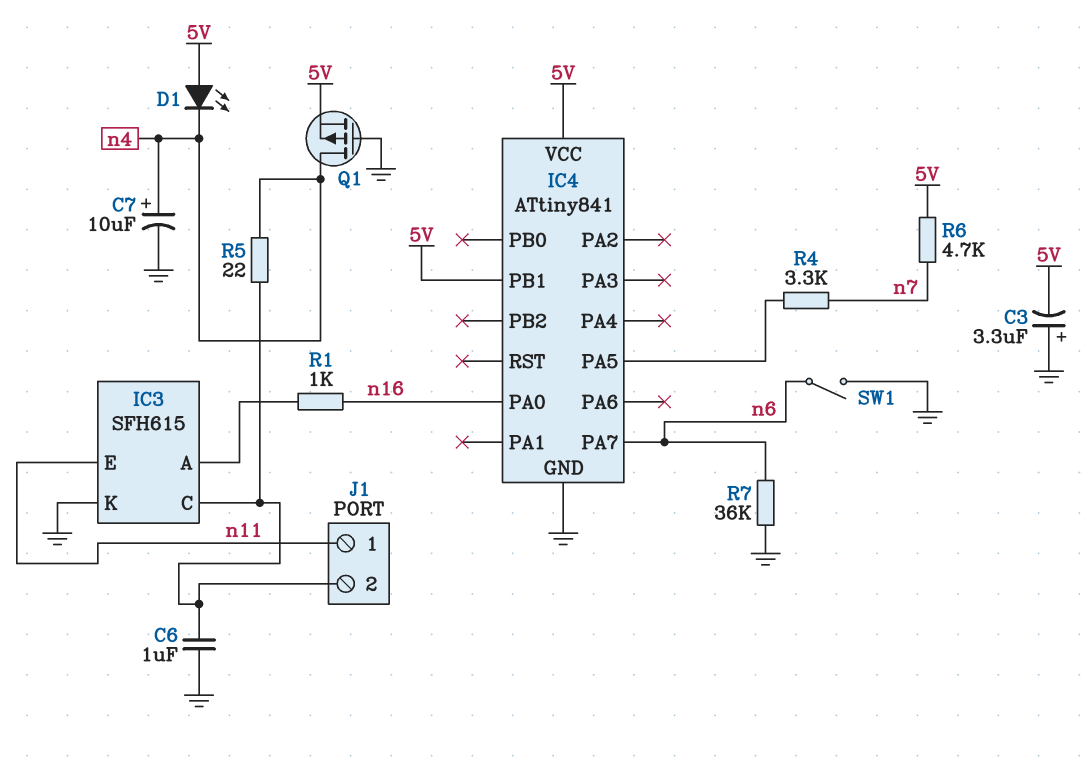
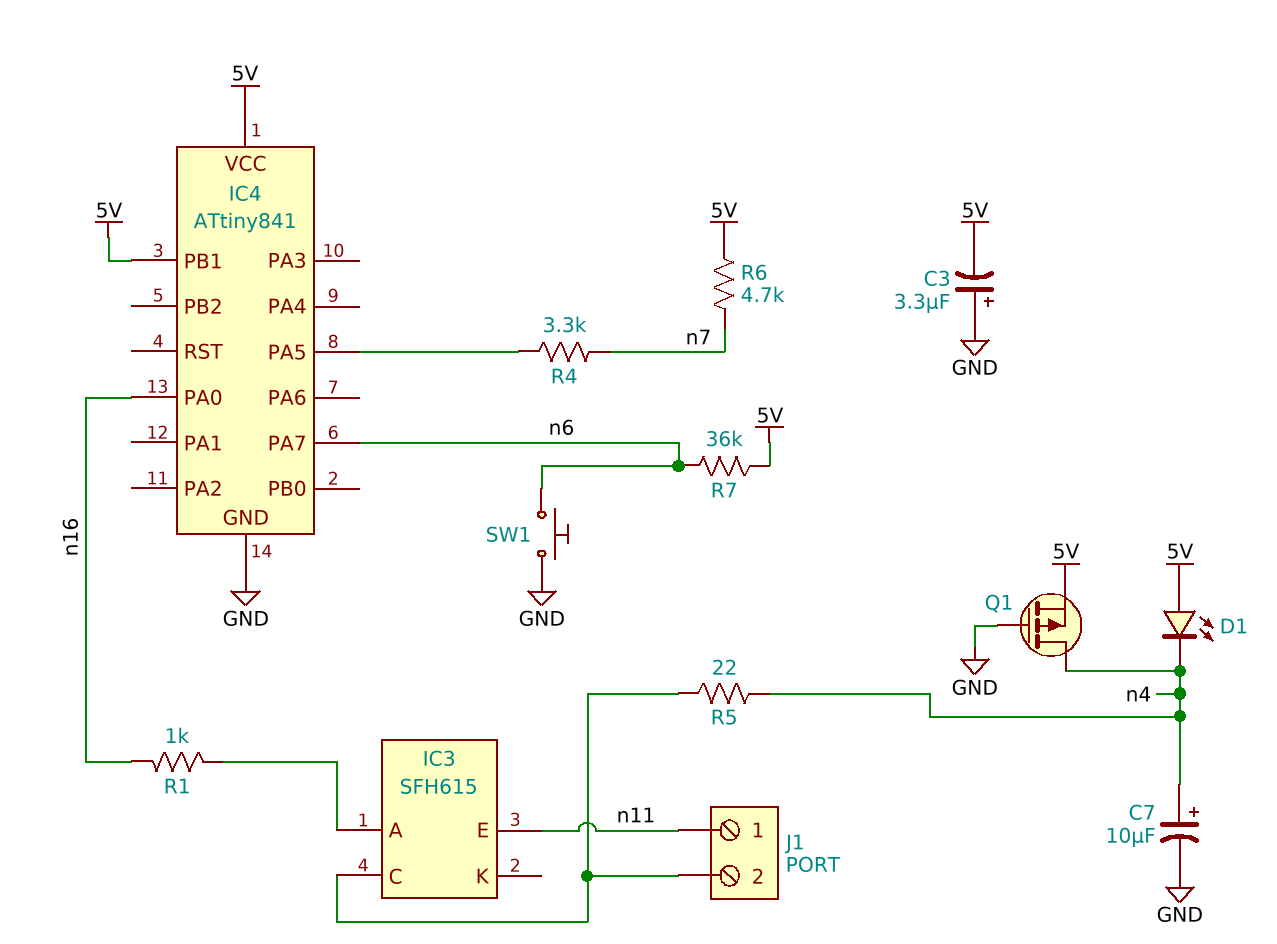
C6: 1uF (GND, IC3/C) -> none
IC3 pin K: GND -> none
R7: 36k (GND, n6) -> 36k (5V, n6)
SW1: switch (GND, n6) -> button (GND, n6)

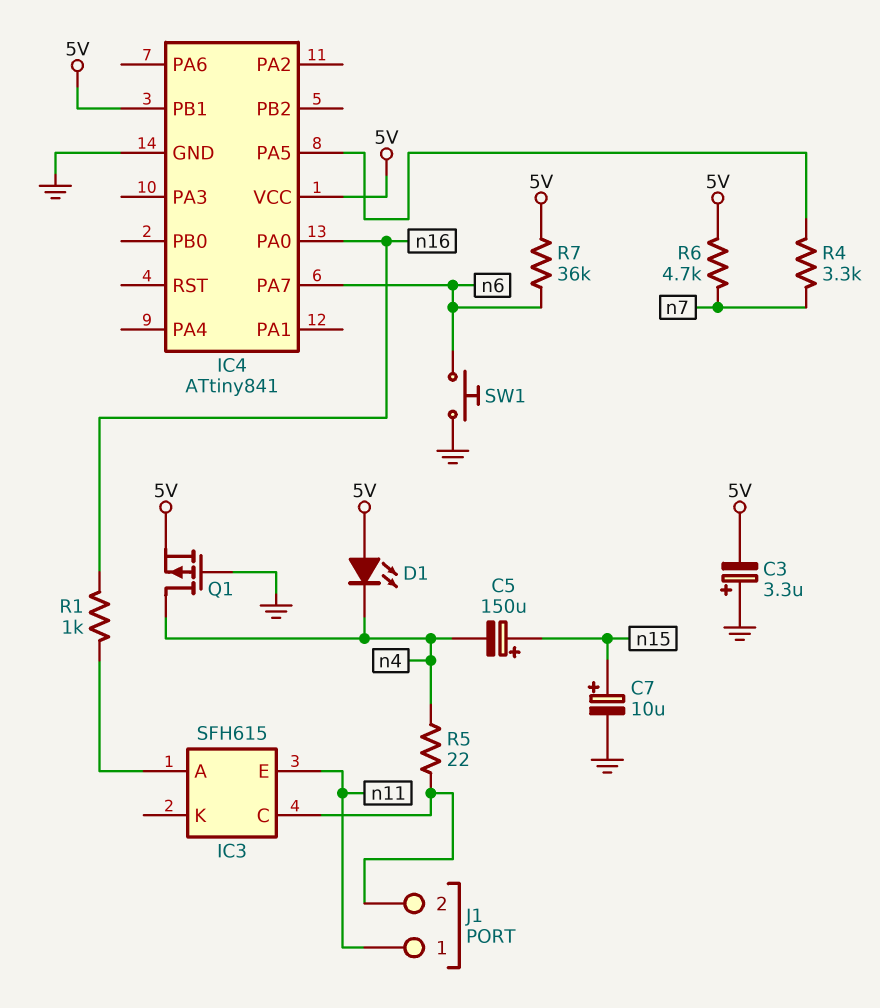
C5: none -> 150uF (plus n15, minus n4)
C7: 10uF (plus n4, minus GND) -> 10uF (plus n15, minus GND)

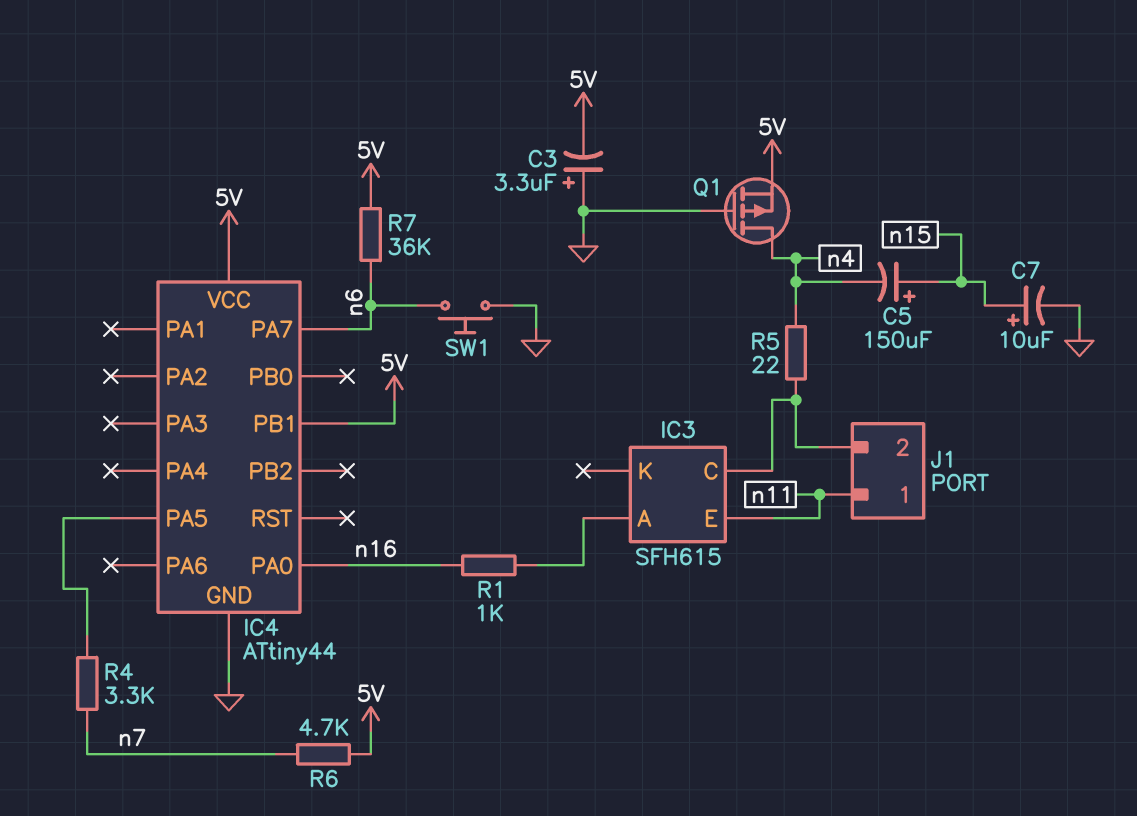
D1: LED (A 5V, K n4) -> none
IC4: ATtiny841 -> ATtiny44

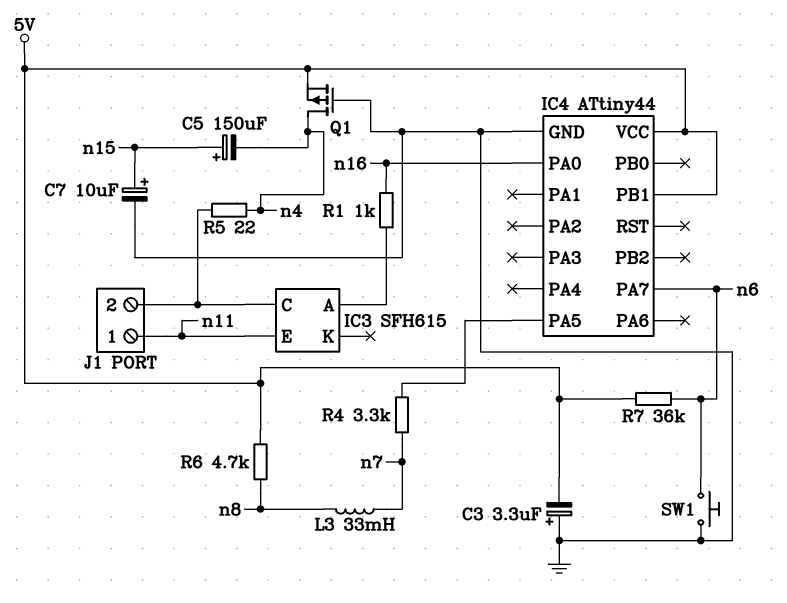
L3: none -> 33mH (n7, n8)
R6: 4.7k (5V, n7) -> 4.7k (5V, n8)

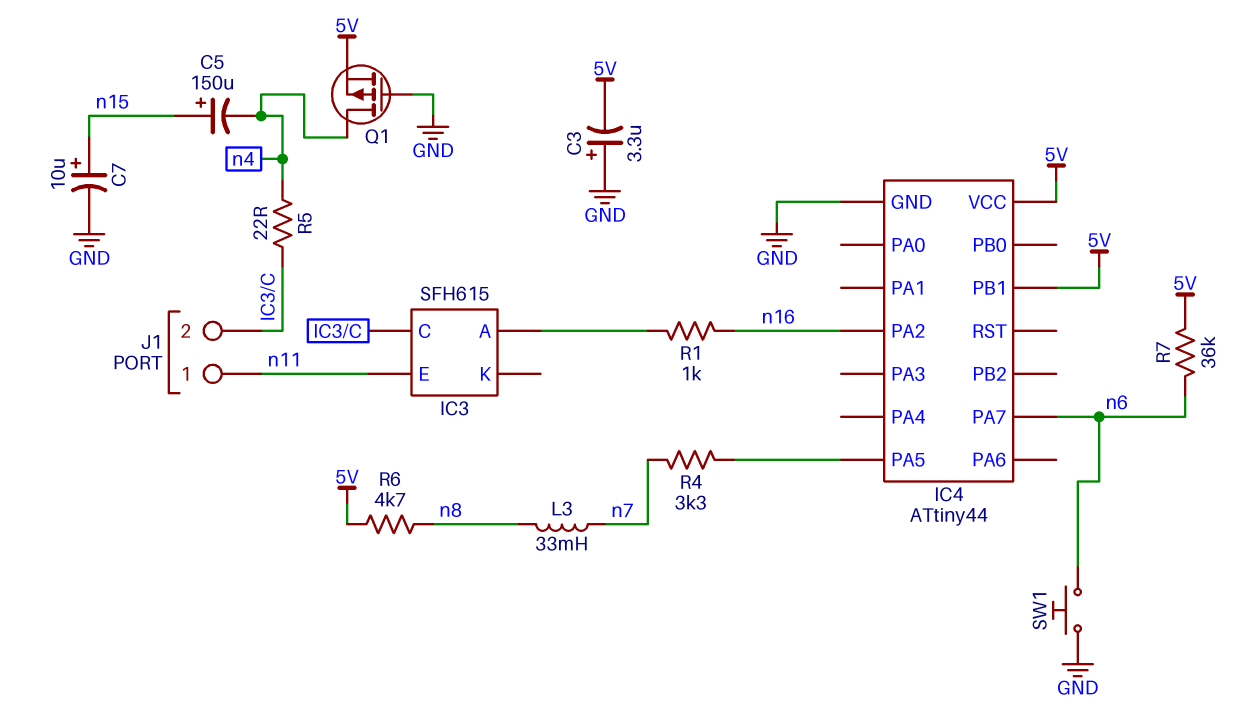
IC4 pin PA0: n16 -> none
IC4 pin PA2: none -> n16

